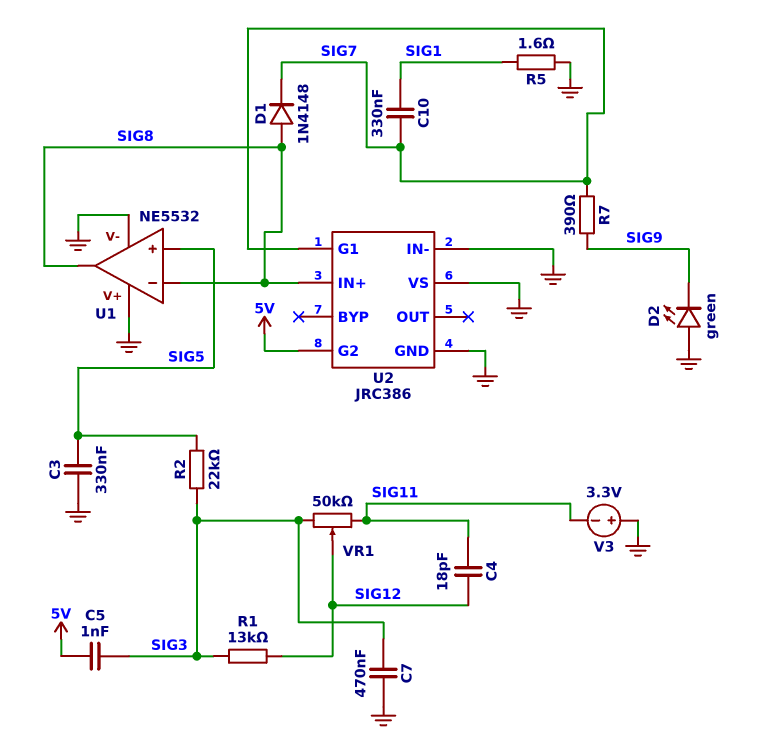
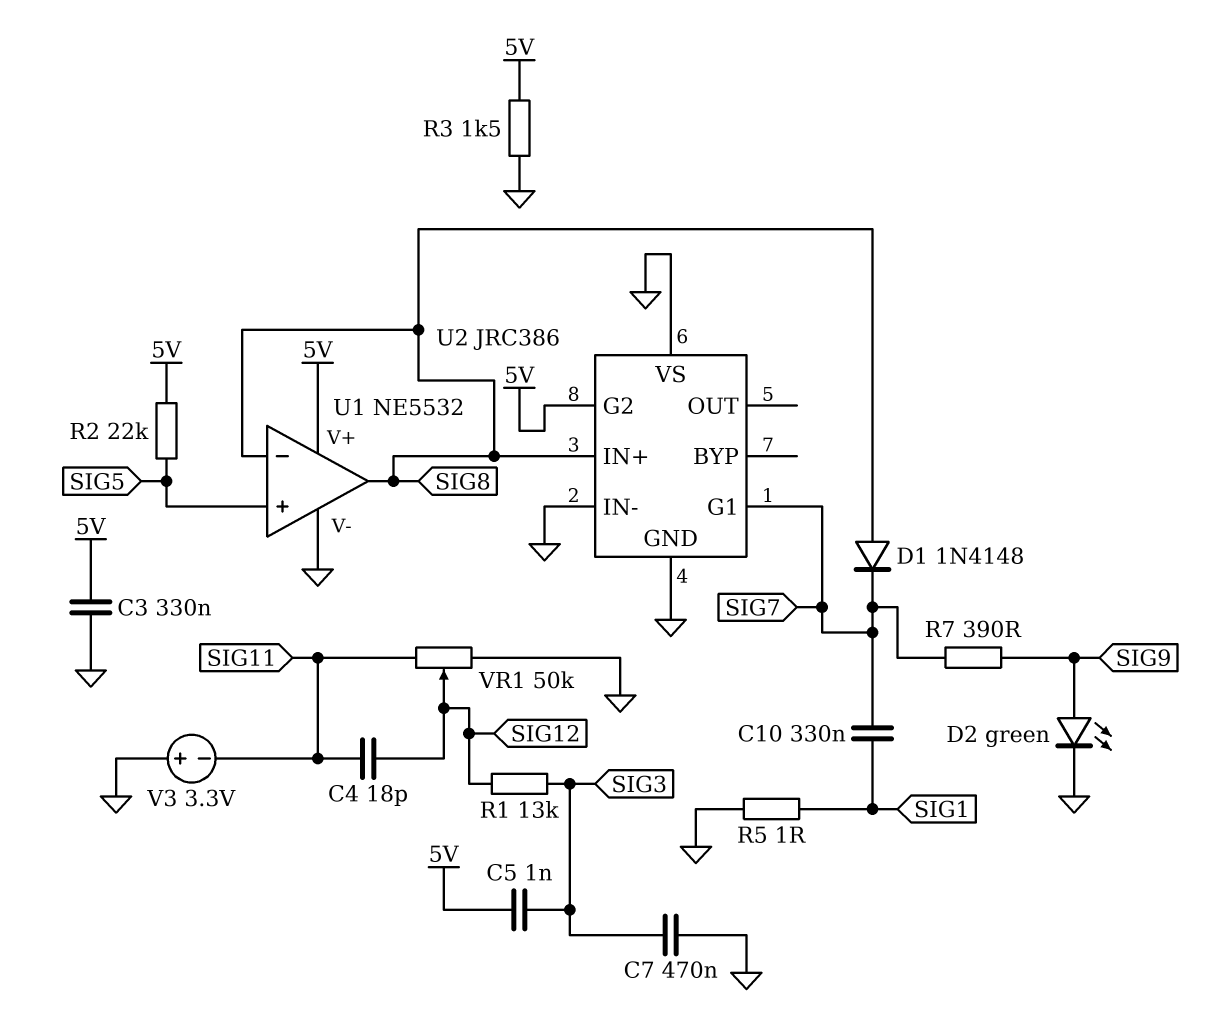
C3: 330nF (GND, SIG5) -> 330nF (5V, GND)
D2: LED green (A GND, K SIG9) -> LED green (A SIG9, K GND)
R2: 22k (SIG3, SIG5) -> 22k (5V, SIG5)
R3: none -> 1.5k (5V, GND)
R5: 1.6 (GND, SIG1) -> 1 (GND, SIG1)
U1 pin V+: GND -> 5V
VR1: 50k (SIG3, SIG11, wiper SIG12) -> 50k (GND, SIG11, wiper SIG12)

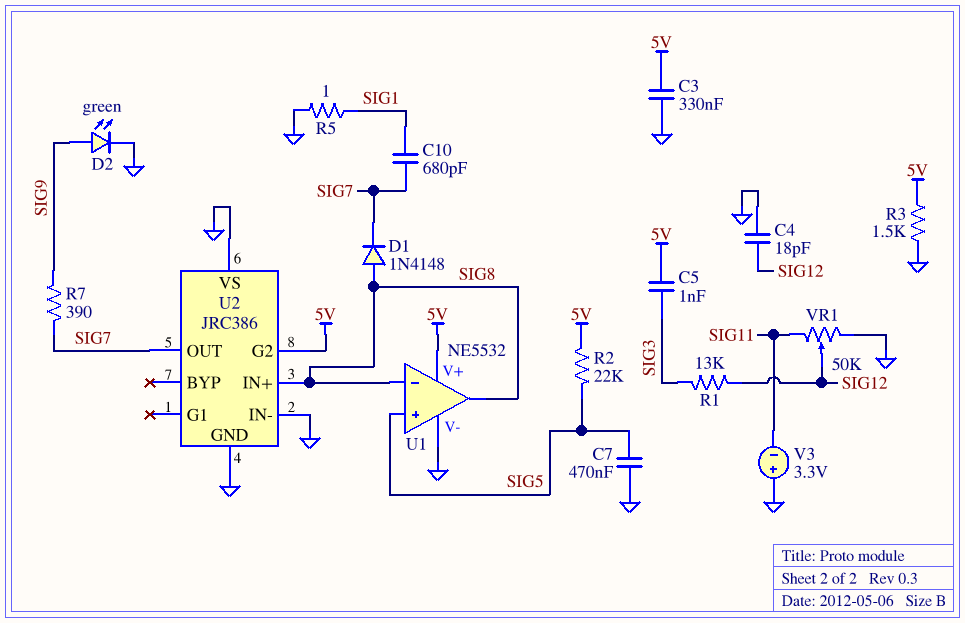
C4: 18pF (SIG11, SIG12) -> 18pF (GND, SIG12)
C7: 470nF (GND, SIG3) -> 470nF (GND, SIG5)
C10: 330nF (SIG1, SIG7) -> 680pF (SIG1, SIG7)
U2 pin G1: SIG7 -> none
U2 pin OUT: none -> SIG7

